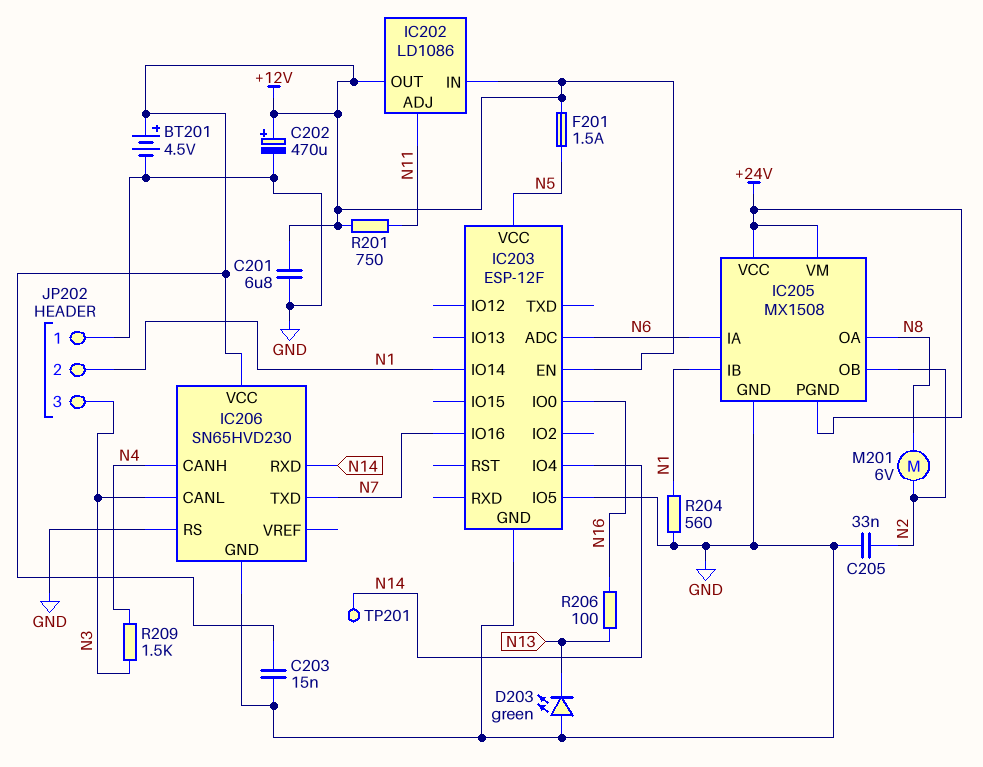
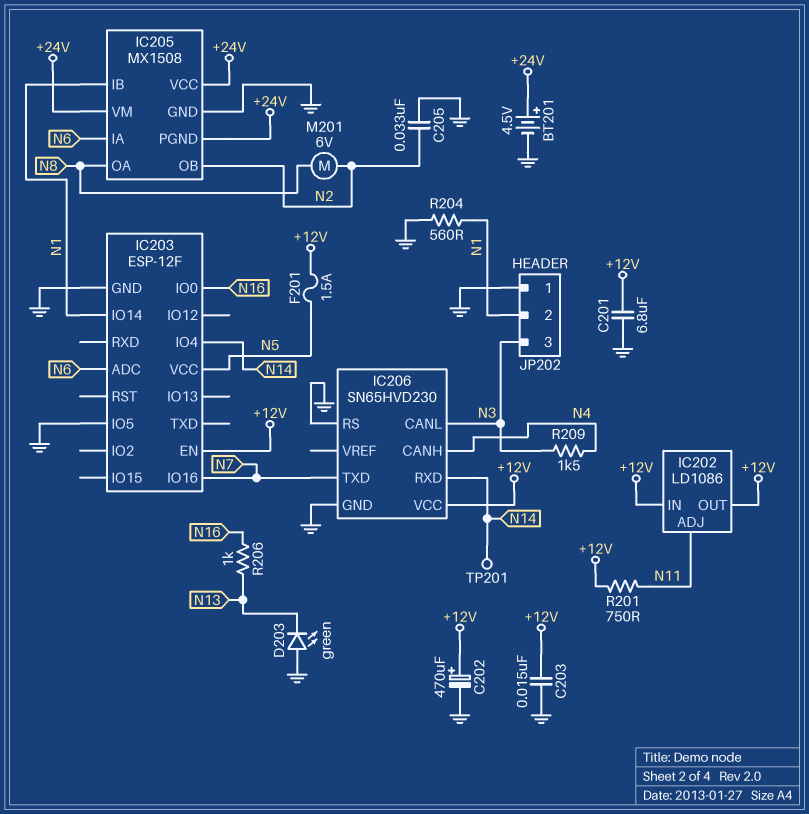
BT201: 4.5V (plus +12V, minus GND) -> 4.5V (plus +24V, minus GND)
R206: 100 (N13, N16) -> 1k (N13, N16)

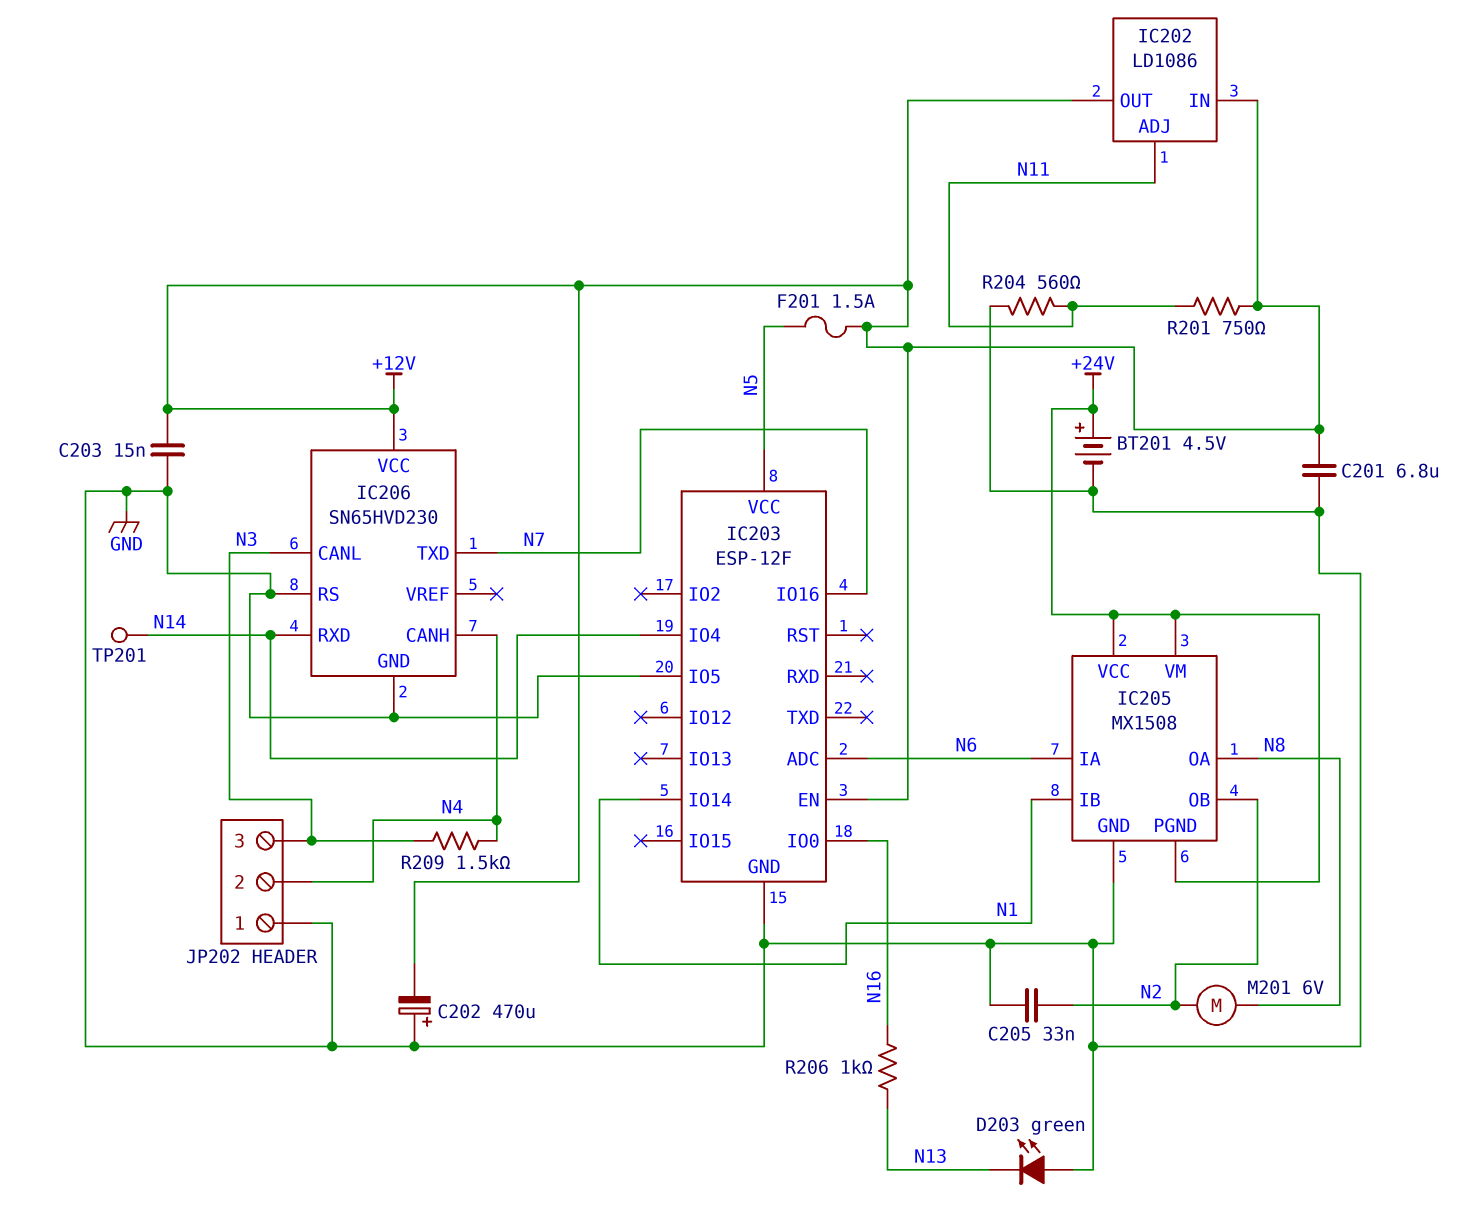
C202: 470uF (plus +12V, minus GND) -> 470uF (plus GND, minus +12V)
JP202 pin 2: N1 -> N4
R204: 560 (GND, N1) -> 560 (GND, N11)

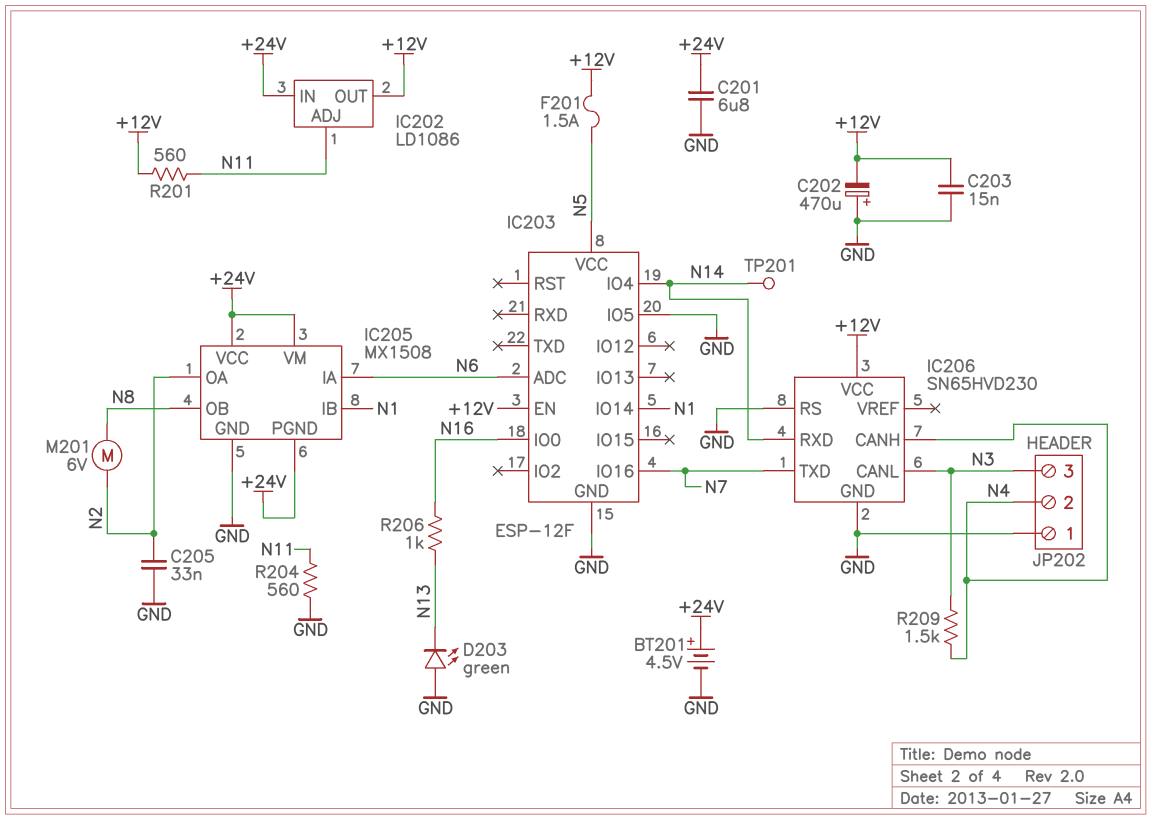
C201: 6.8uF (+12V, GND) -> 6.8uF (+24V, GND)
IC202 pin IN: +12V -> +24V
IC205 pin OA: N8 -> N2
IC205 pin OB: N2 -> N8
R201: 750 (+12V, N11) -> 560 (+12V, N11)

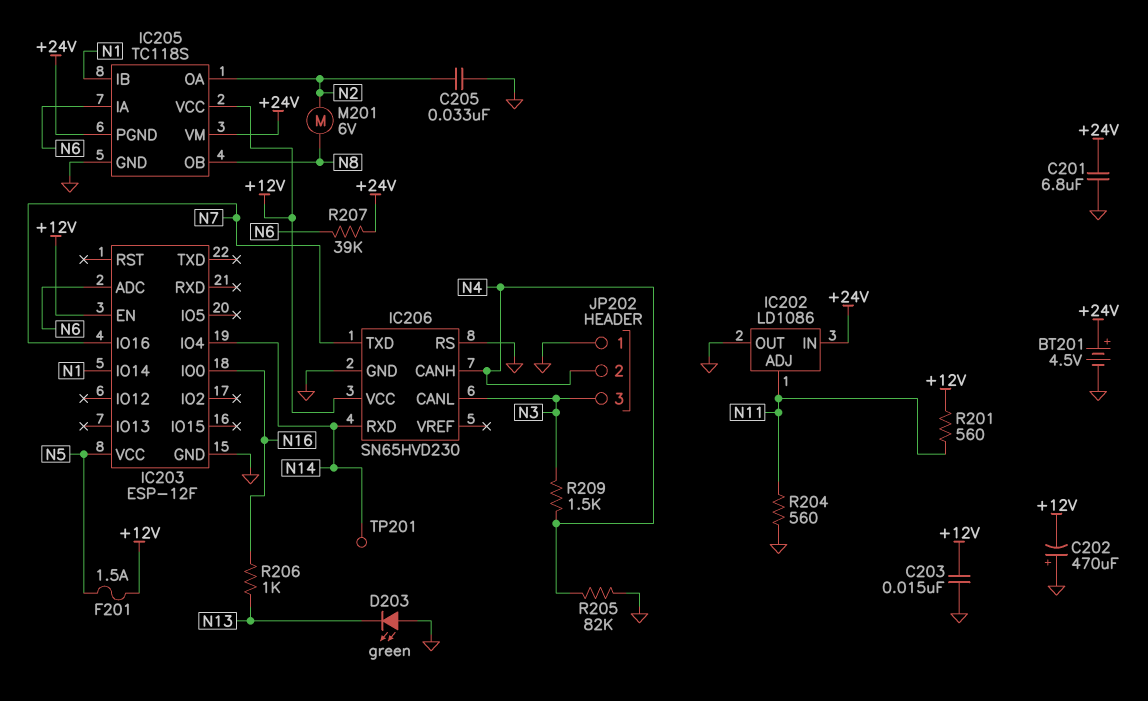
IC202 pin OUT: +12V -> GND
IC203 pin IO5: GND -> none
IC205: MX1508 -> TC118S
IC205 pin VCC: +24V -> +12V
R205: none -> 82k (GND, N4)
R207: none -> 39k (+24V, N6)

